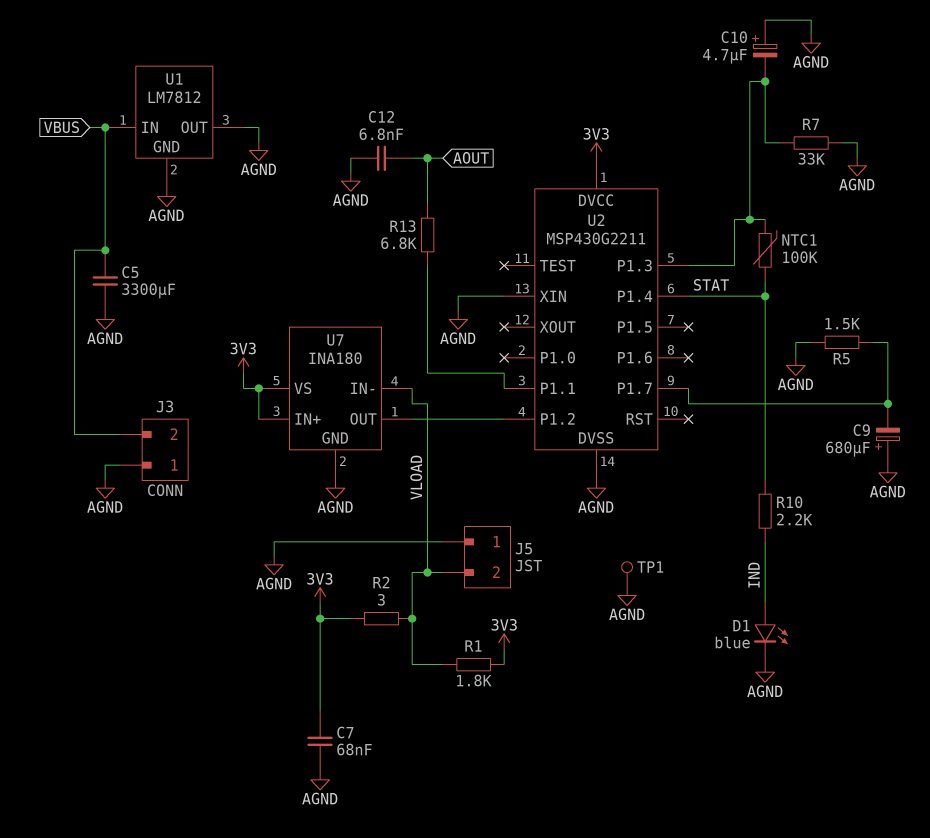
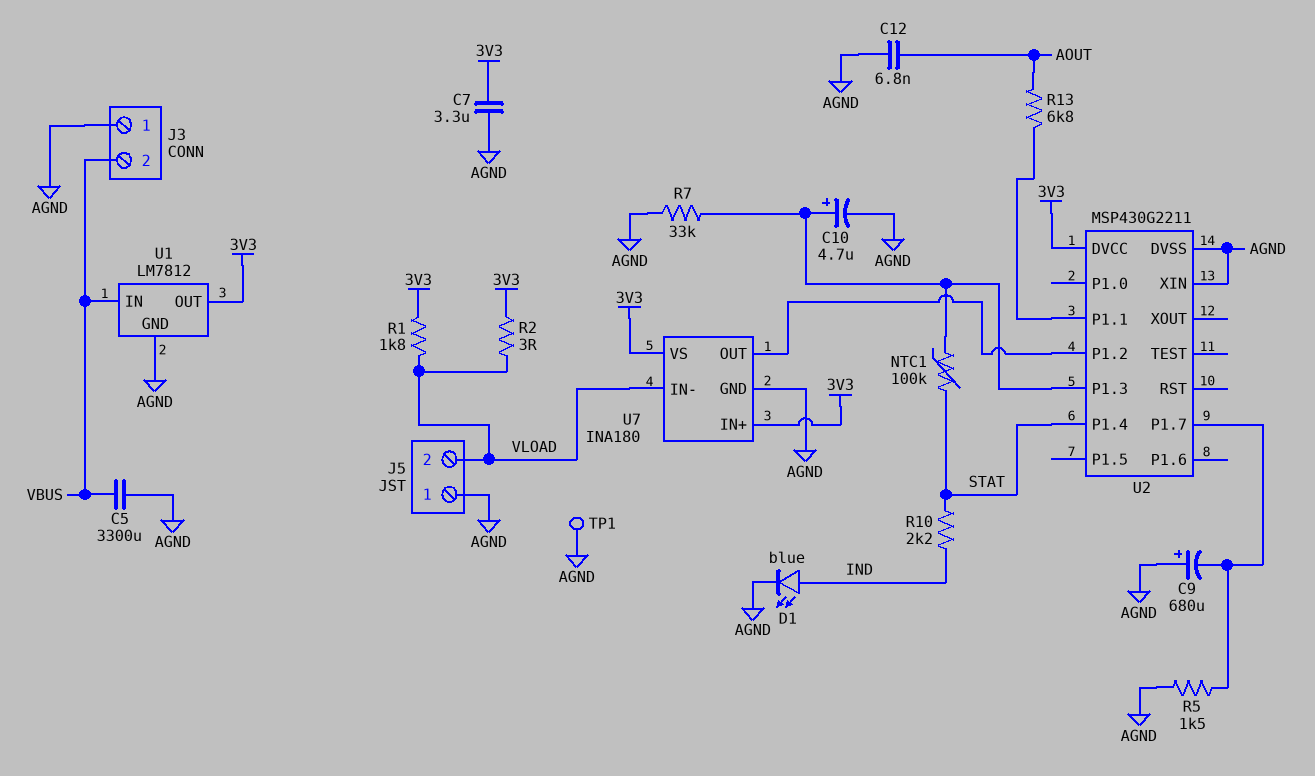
C7: 68nF (3V3, AGND) -> 3.3uF (3V3, AGND)
C10: 4.7uF (plus AGND, minus U2/P1.3) -> 4.7uF (plus U2/P1.3, minus AGND)
U1 pin OUT: AGND -> 3V3

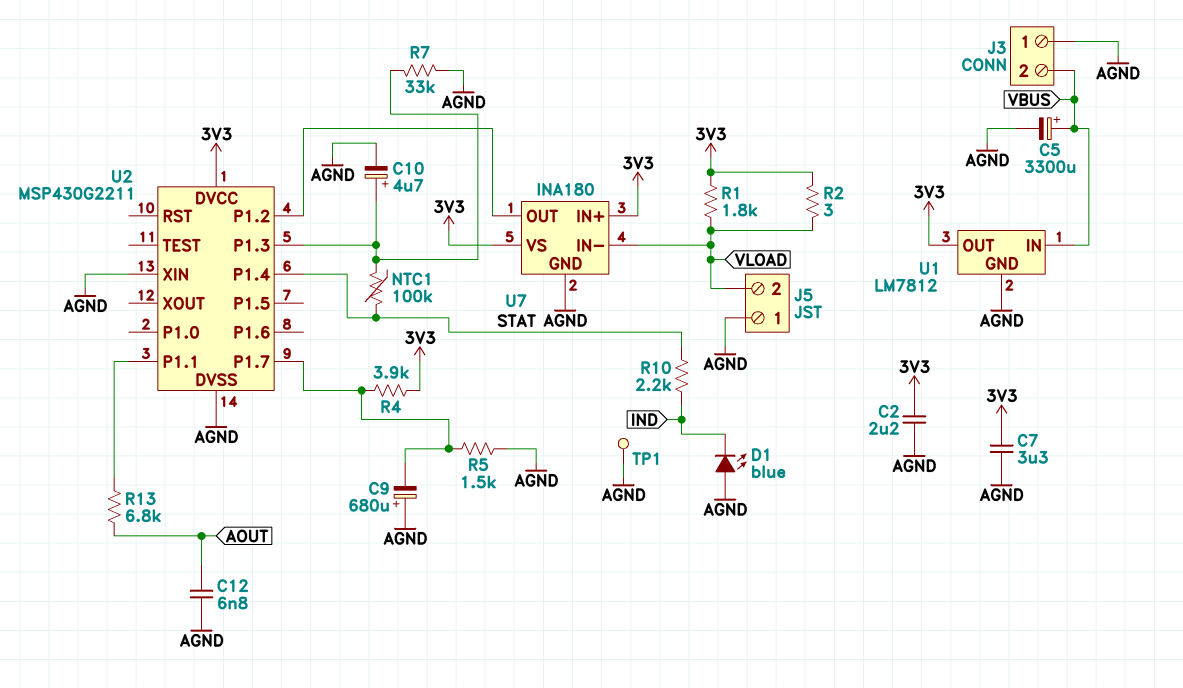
C2: none -> 2.2uF (3V3, AGND)
C5: 3300uF (AGND, VBUS) -> 3300uF (plus VBUS, minus AGND)
D1: LED blue (A IND, K AGND) -> LED blue (A AGND, K IND)
R4: none -> 3.9k (3V3, U2/P1.7)

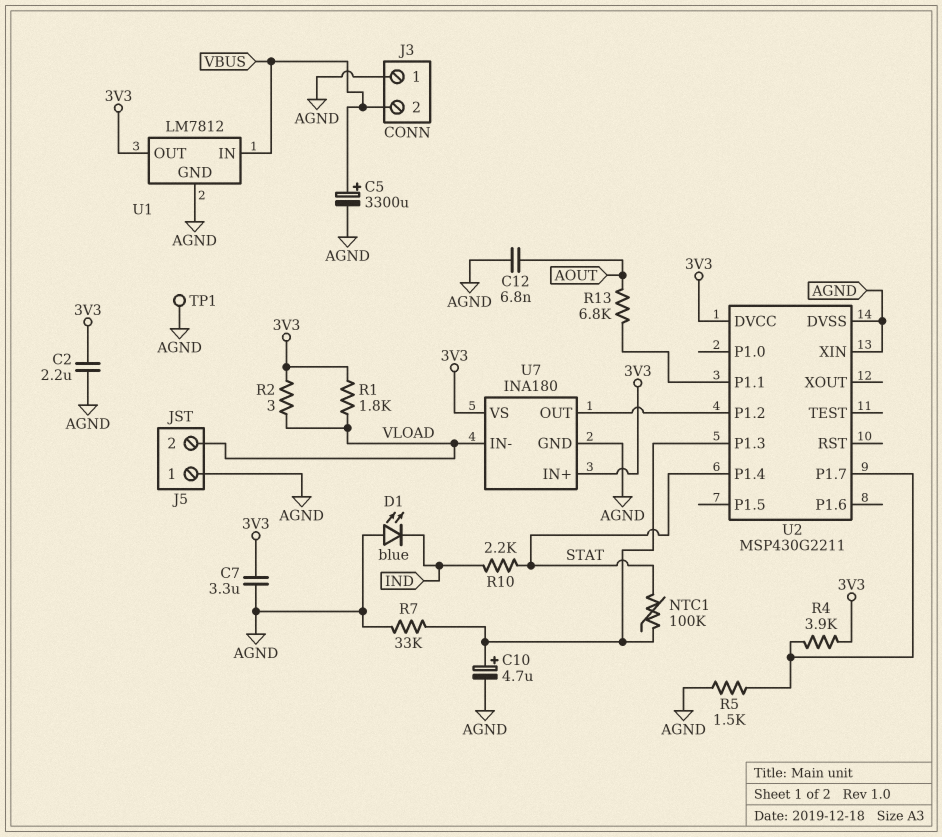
C9: 680uF (plus AGND, minus U2/P1.7) -> none

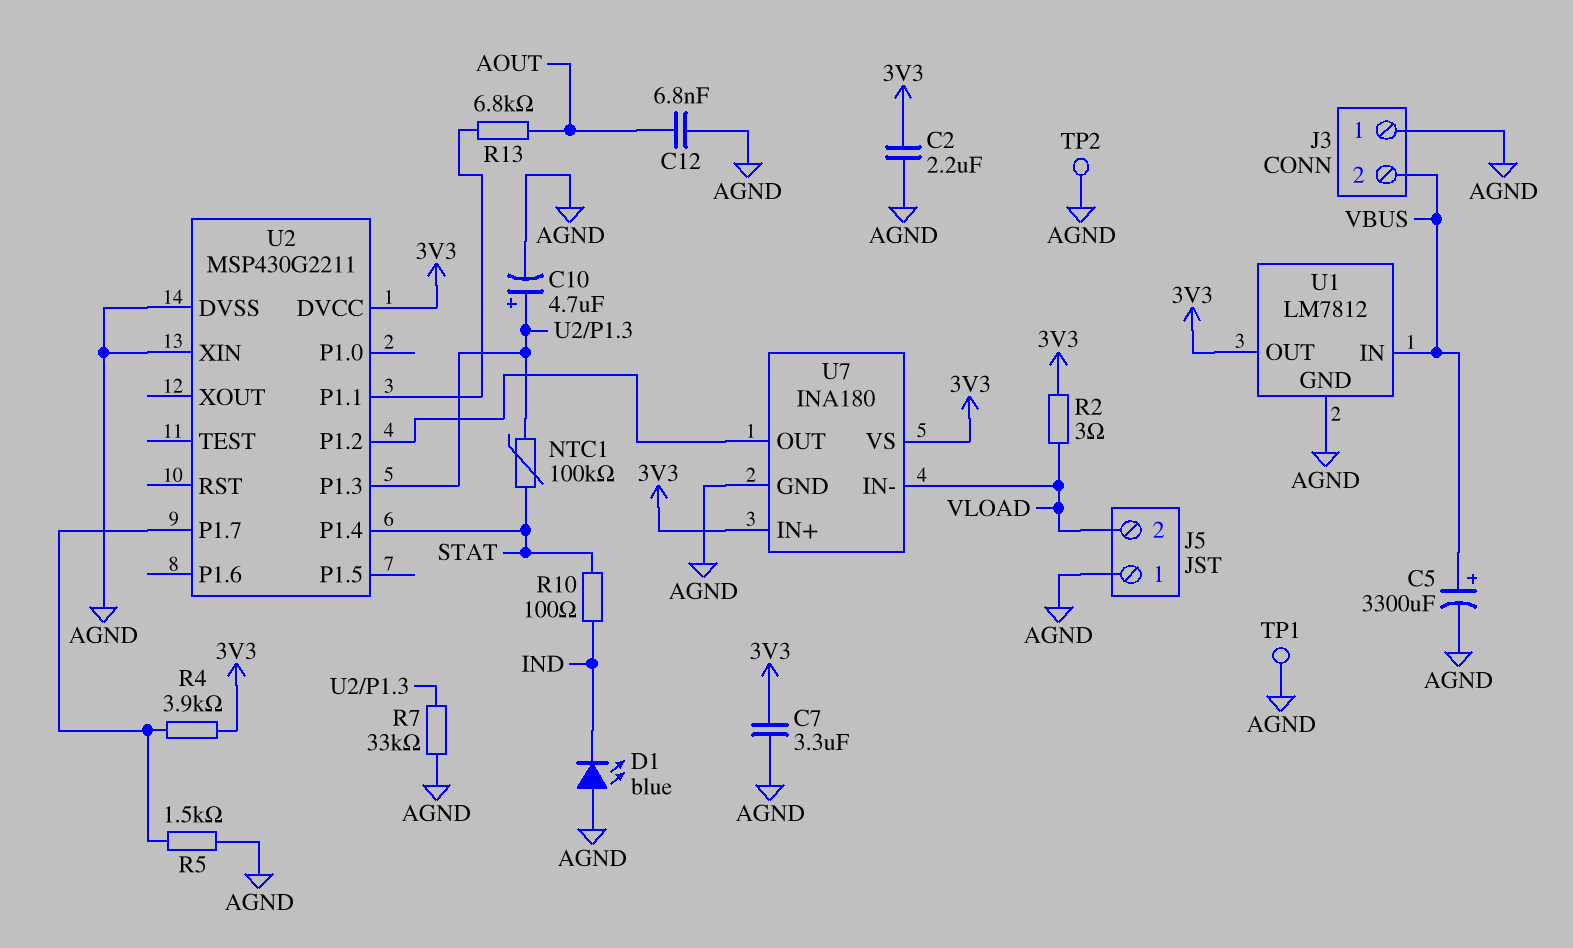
R1: 1.8k (3V3, VLOAD) -> none
R10: 2.2k (IND, STAT) -> 100 (IND, STAT)
TP2: none -> test point (AGND)

